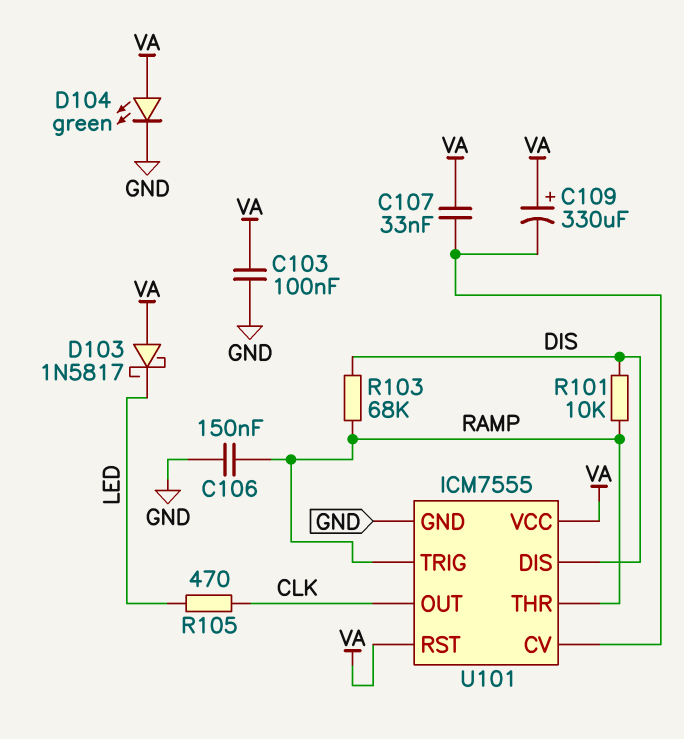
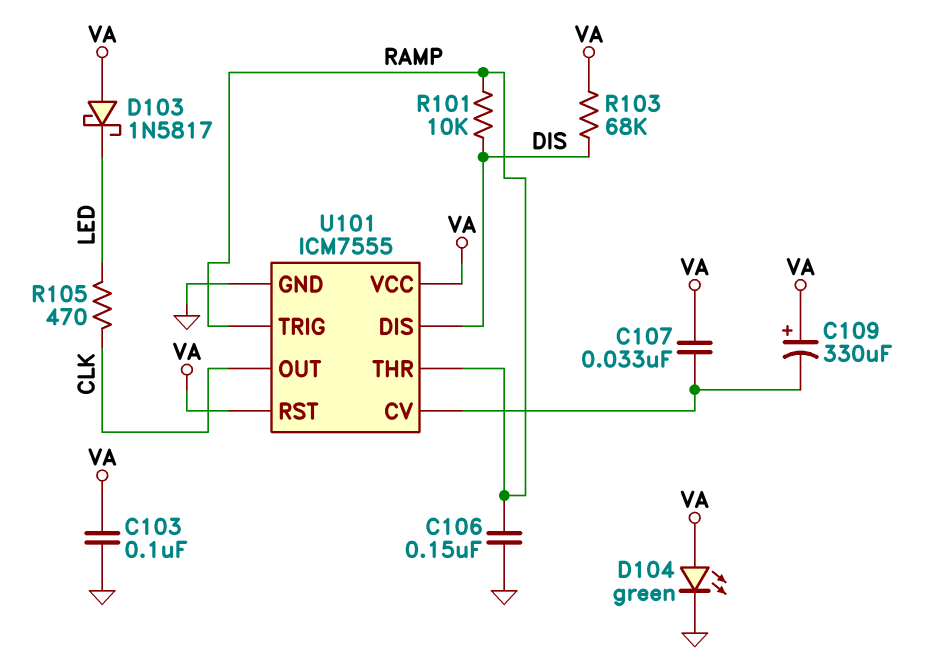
R103: 68k (DIS, RAMP) -> 68k (DIS, VA)

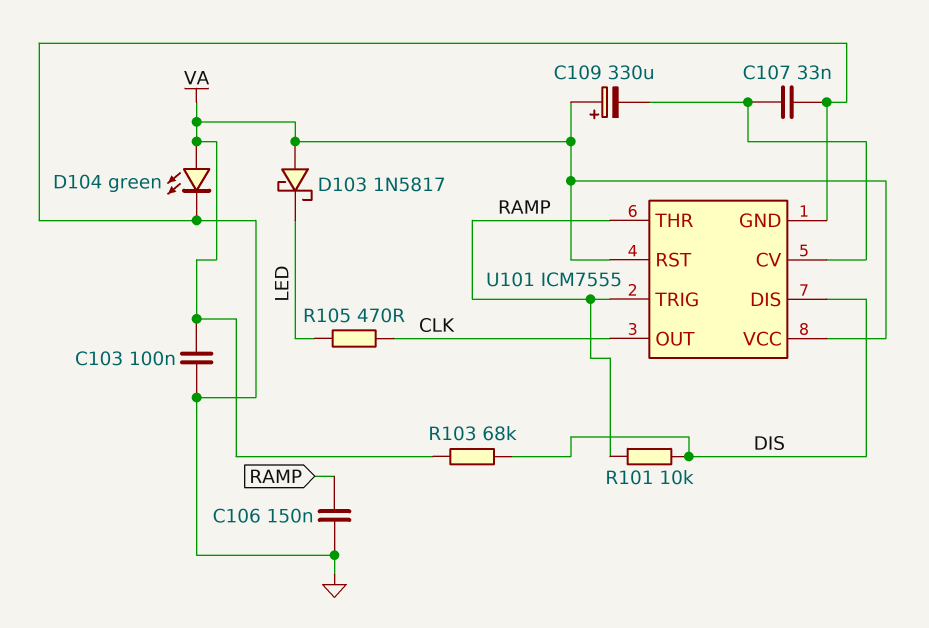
C107: 33nF (U101/CV, VA) -> 33nF (GND, U101/CV)

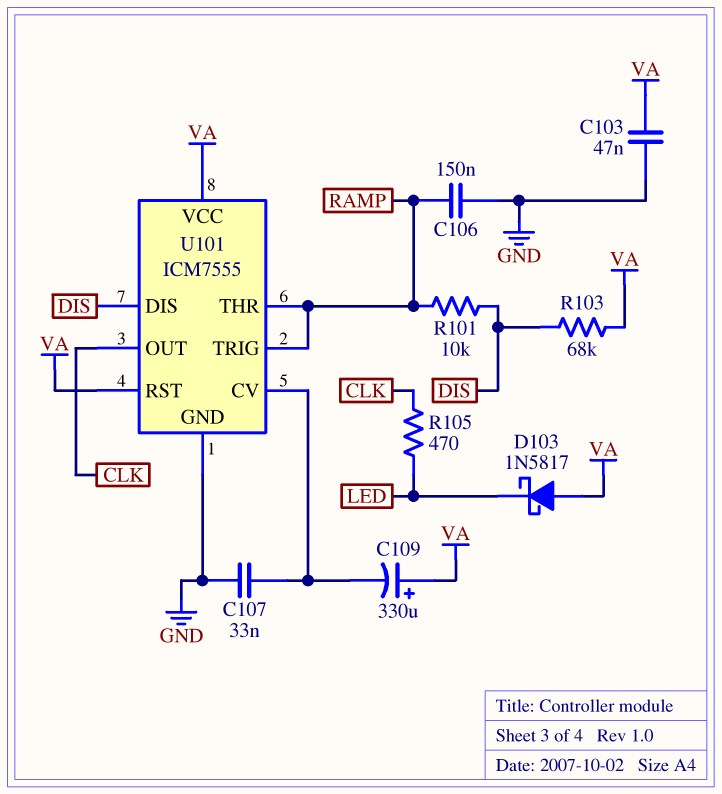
C103: 100nF (GND, VA) -> 47nF (GND, VA)
D104: LED green (A VA, K GND) -> none

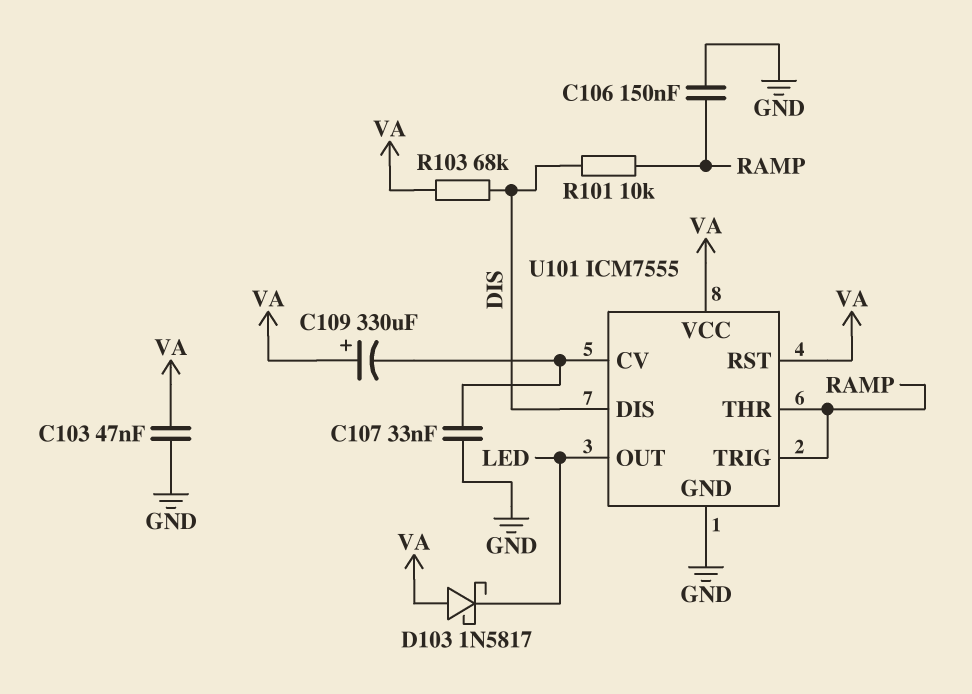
R105: 470 (CLK, LED) -> none
U101 pin OUT: CLK -> LED

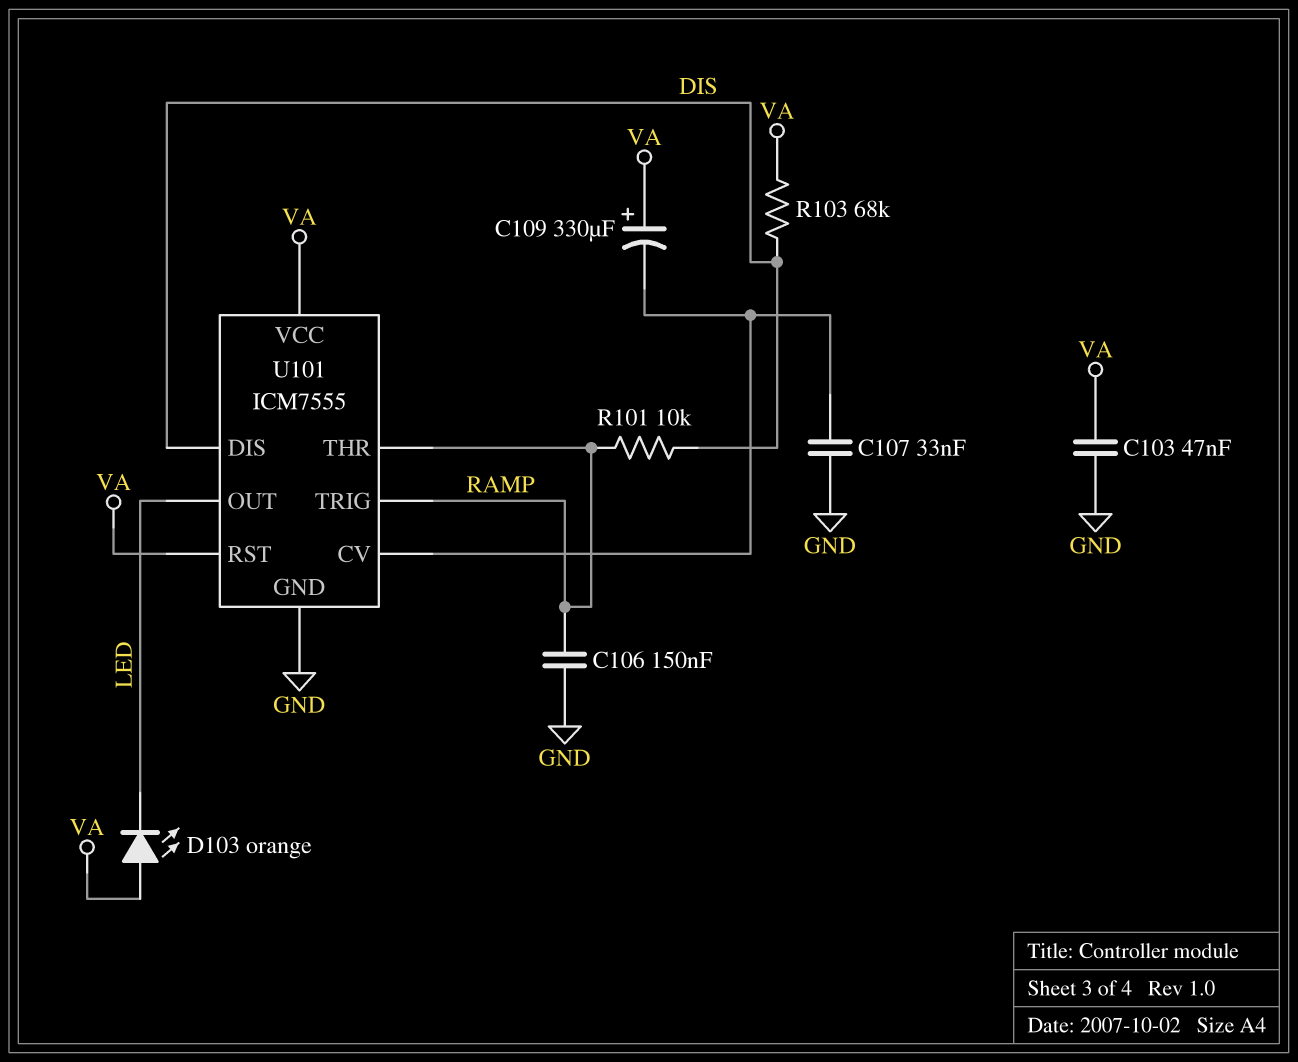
D103: schottky 1N5817 (A VA, K LED) -> LED orange (A VA, K LED)

